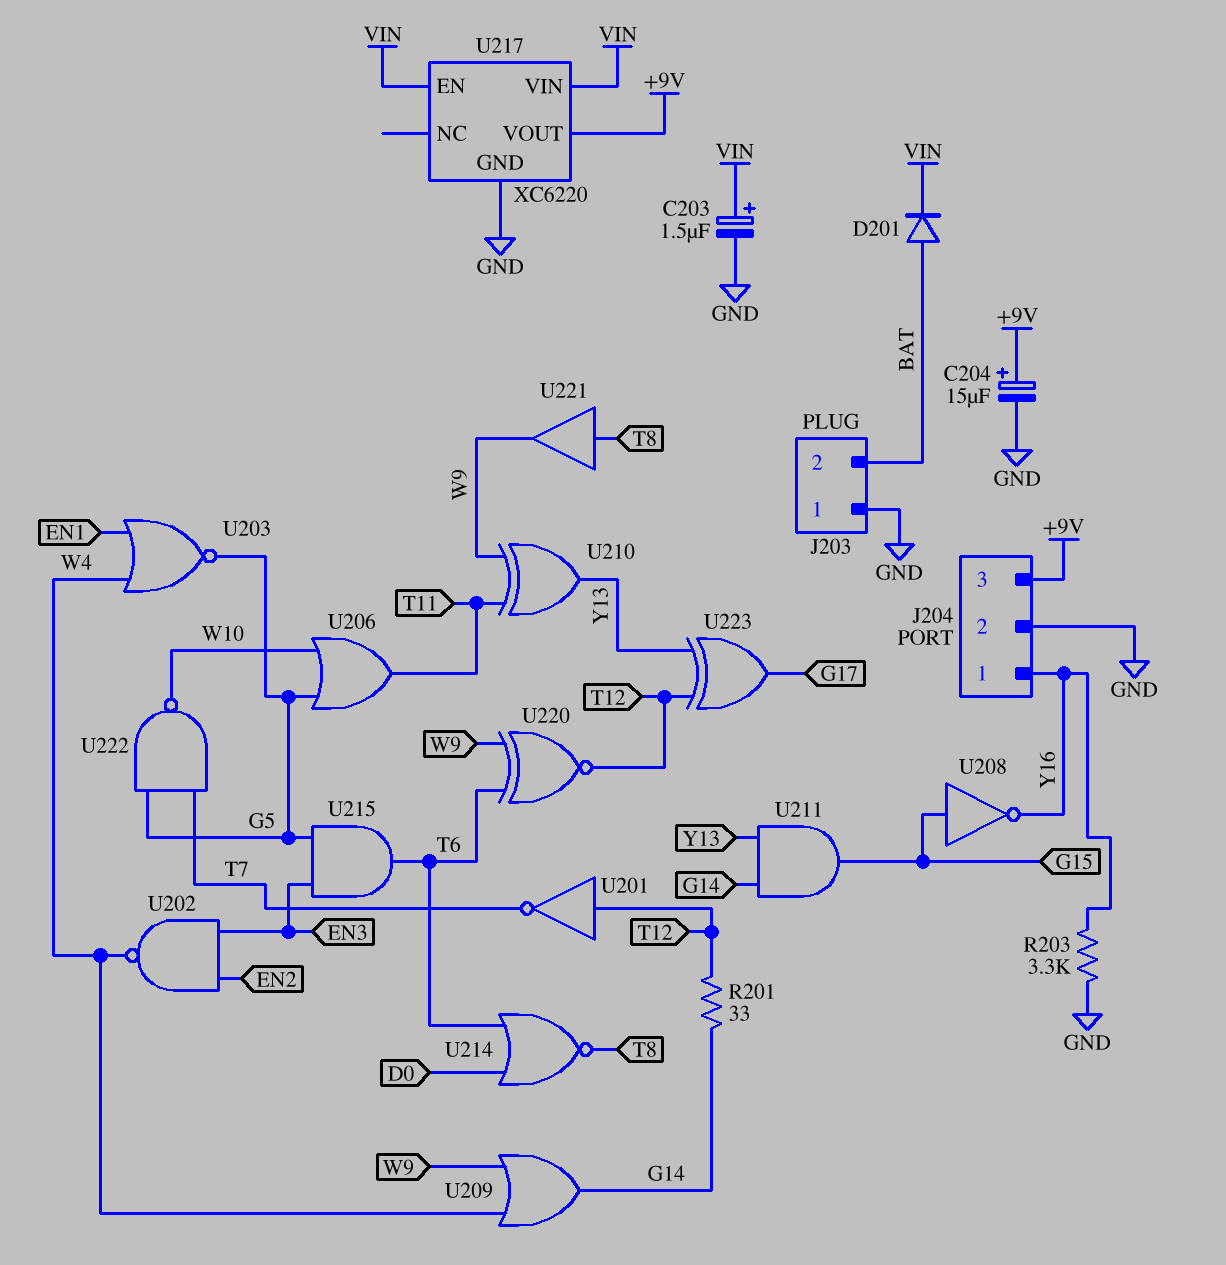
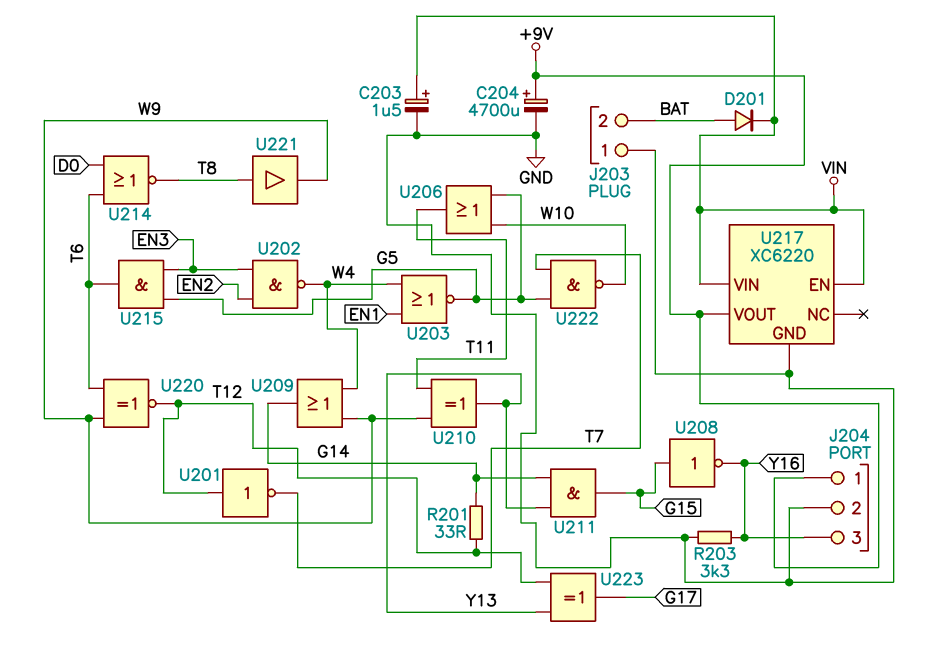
C204: 15uF (plus +9V, minus GND) -> 4700uF (plus +9V, minus GND)
J204 pin 1: Y16 -> +9V
J204 pin 3: +9V -> Y16

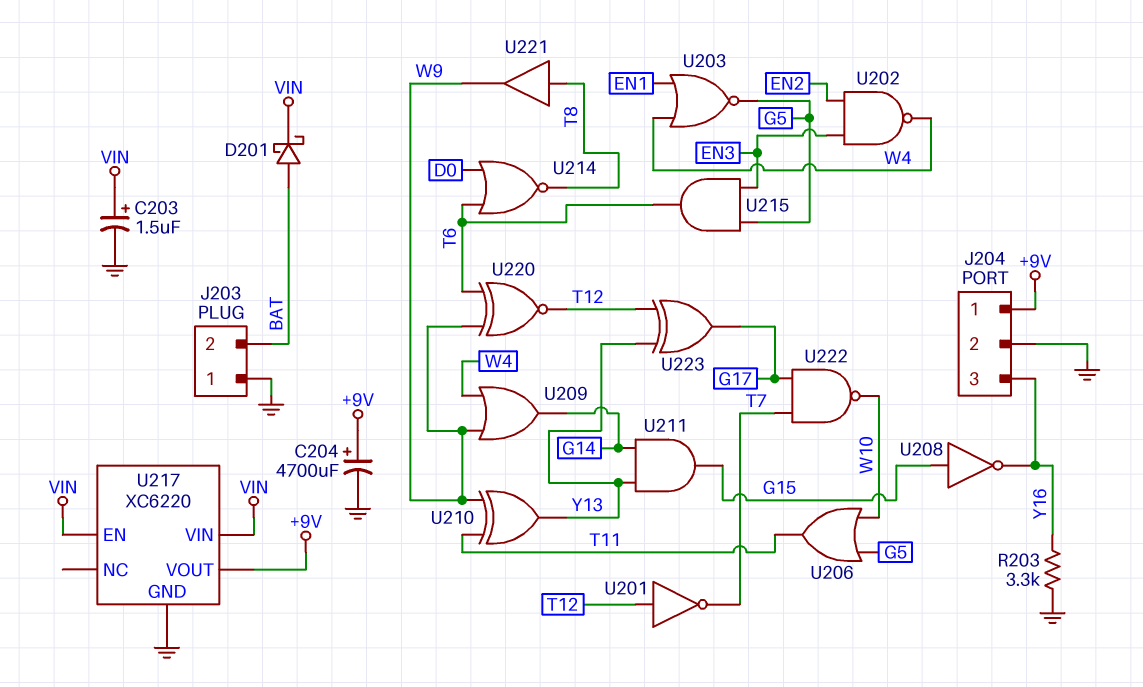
D201: diode (A BAT, K VIN) -> schottky (A BAT, K VIN)
R201: 33 (G14, T12) -> none
U222: NAND (in G5, in T7, out W10) -> NAND (in G17, in T7, out W10)

